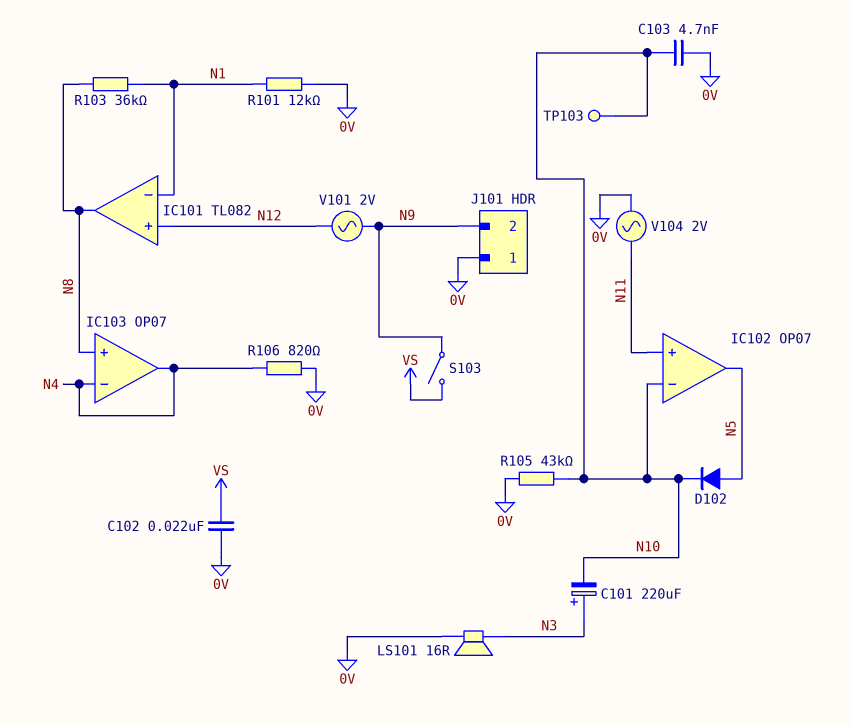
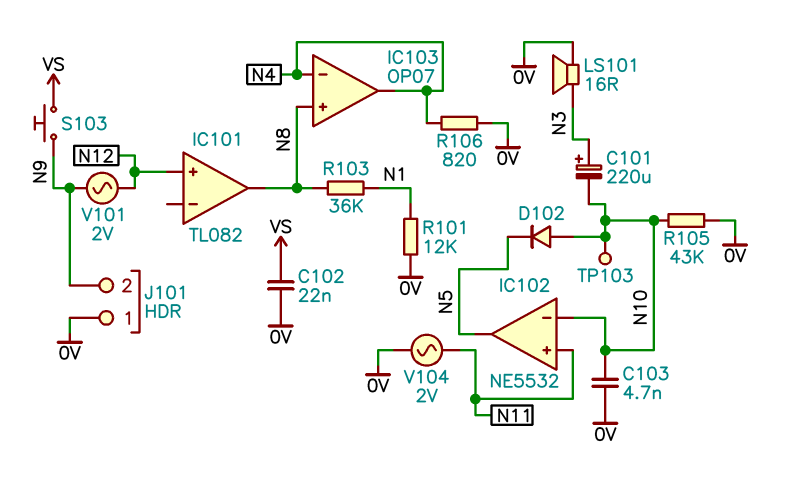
D102: diode (A N5, K N10) -> diode (A N10, K N5)
IC101 pin in-: N1 -> none
IC102: OP07 -> NE5532
S103: switch (N9, VS) -> button (N9, VS)

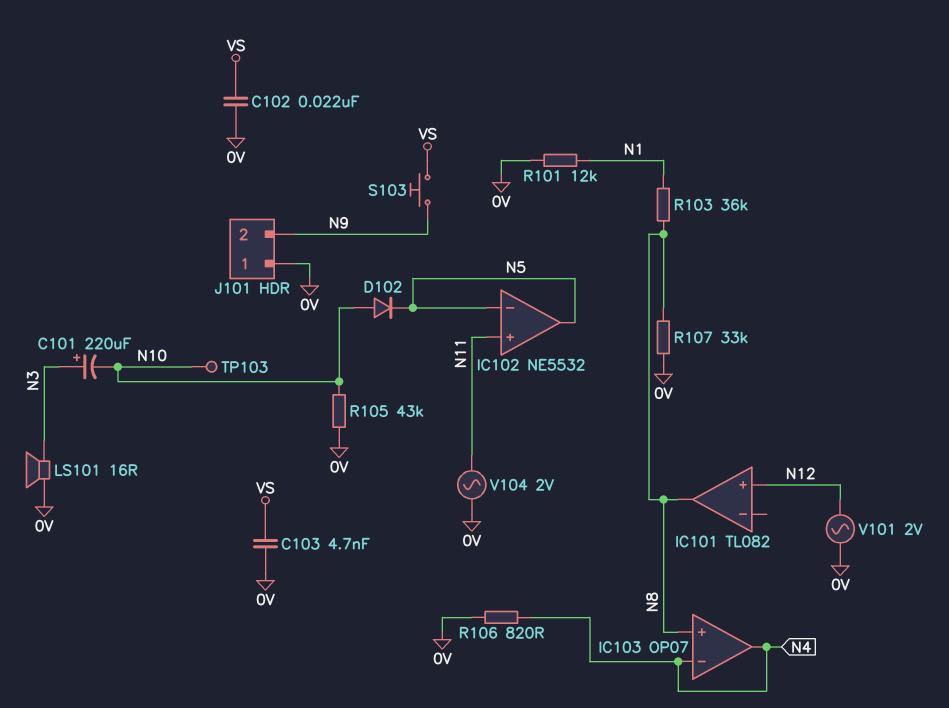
C103: 4.7nF (0V, N10) -> 4.7nF (0V, VS)
IC102 pin in-: N10 -> N5
R107: none -> 33k (0V, N8)
V101: AC 2V (N9, N12) -> AC 2V (0V, N12)

